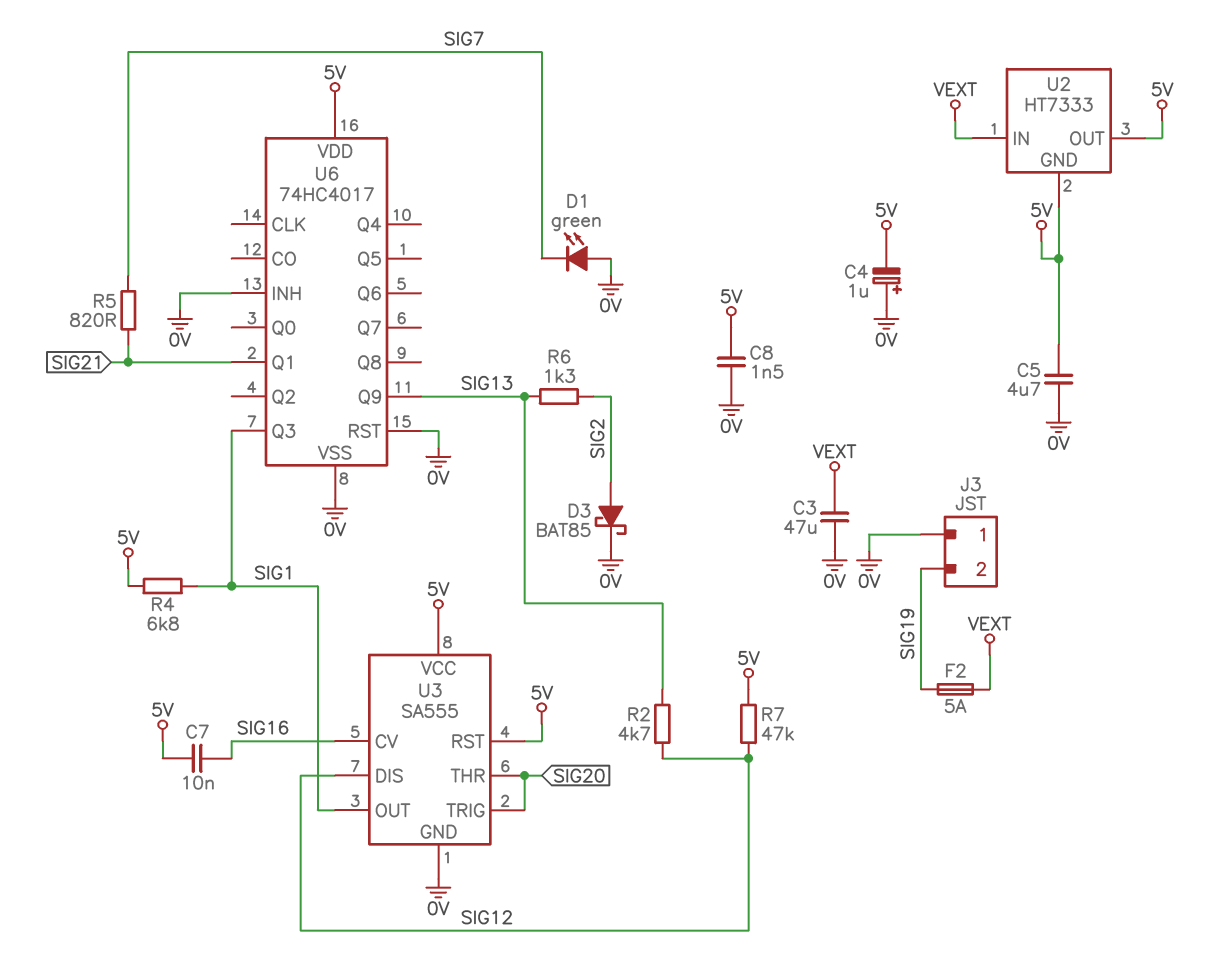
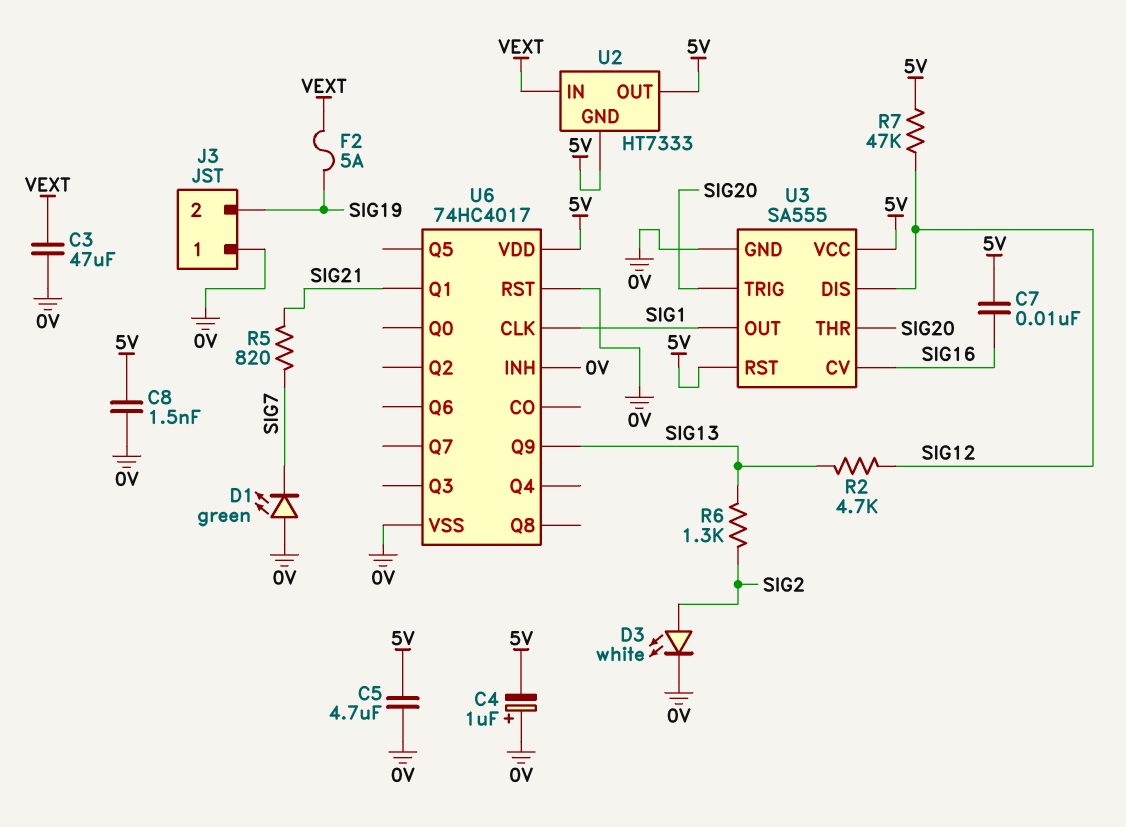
D3: schottky BAT85 (A SIG2, K 0V) -> LED white (A SIG2, K 0V)
R4: 6.8k (5V, SIG1) -> none
U6 pin CLK: none -> SIG1
U6 pin Q3: SIG1 -> none

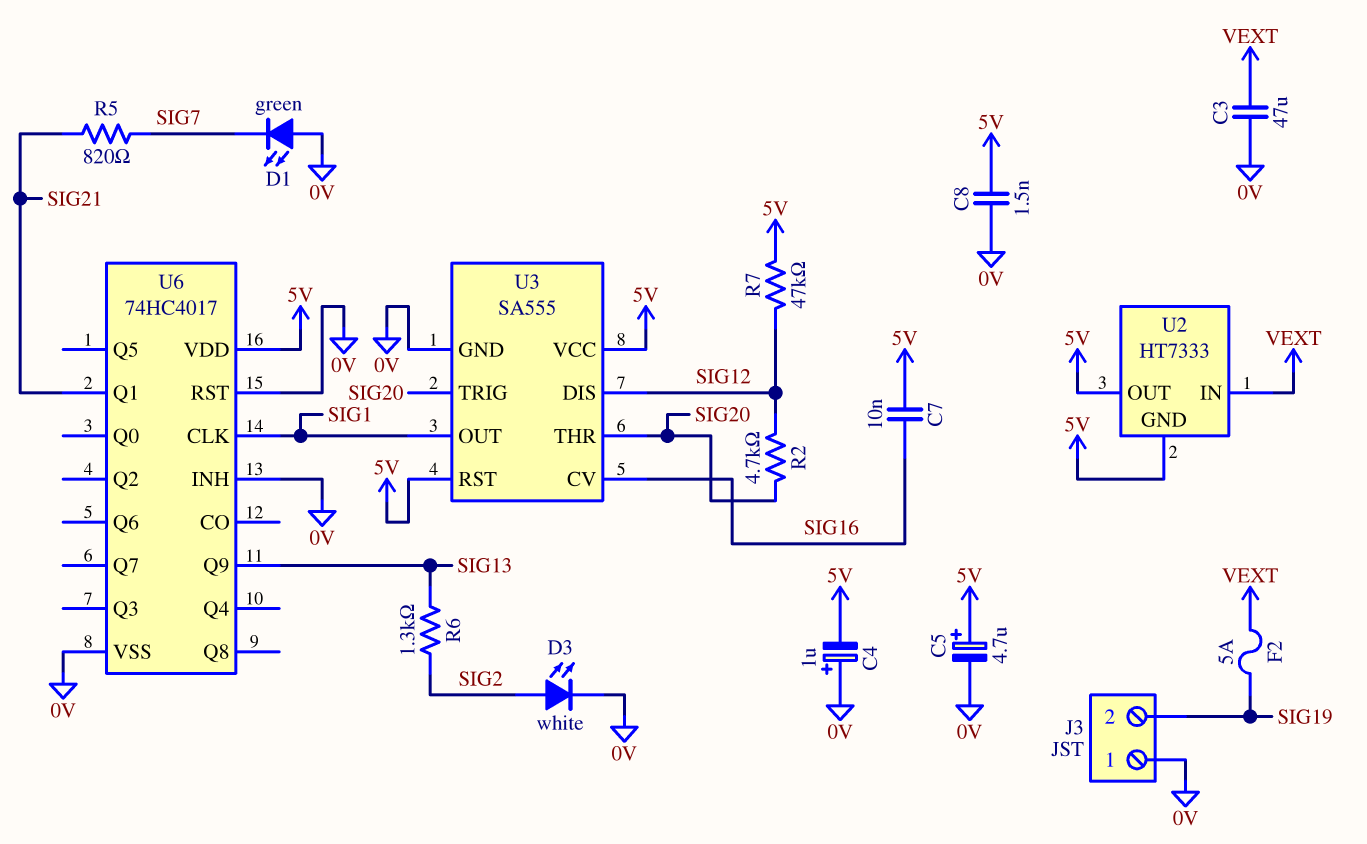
C5: 4.7uF (0V, 5V) -> 4.7uF (plus 5V, minus 0V)
R2: 4.7k (SIG12, SIG13) -> 4.7k (SIG12, SIG20)

